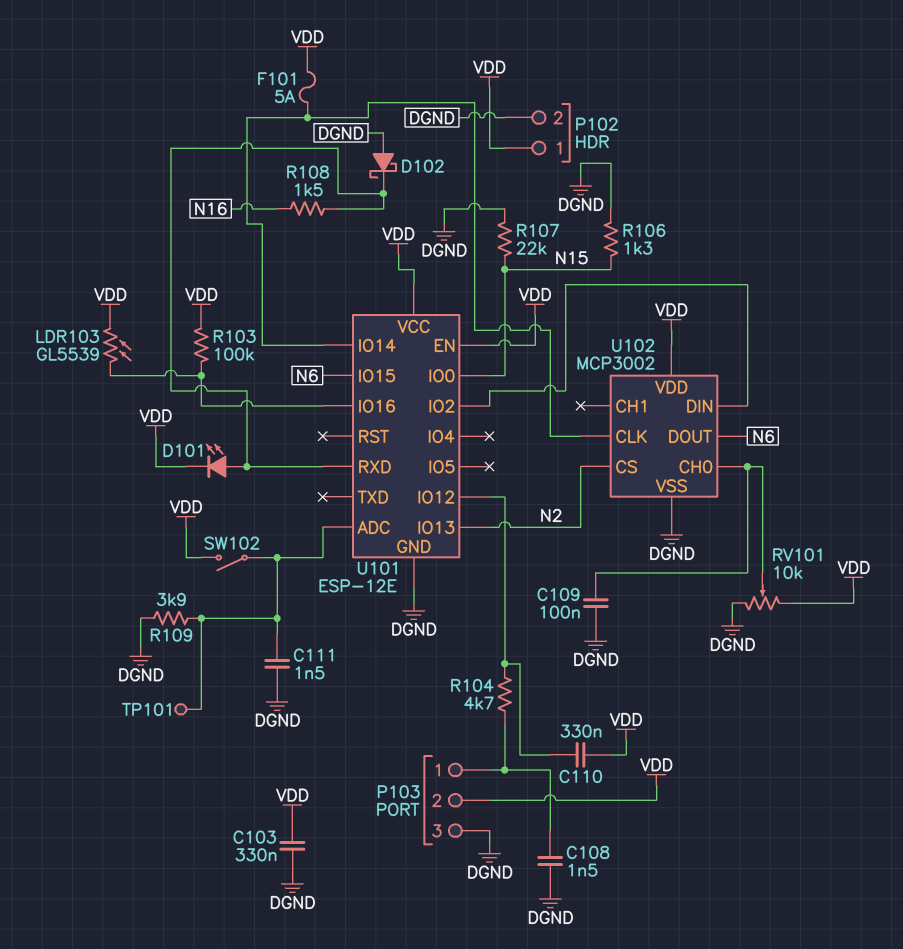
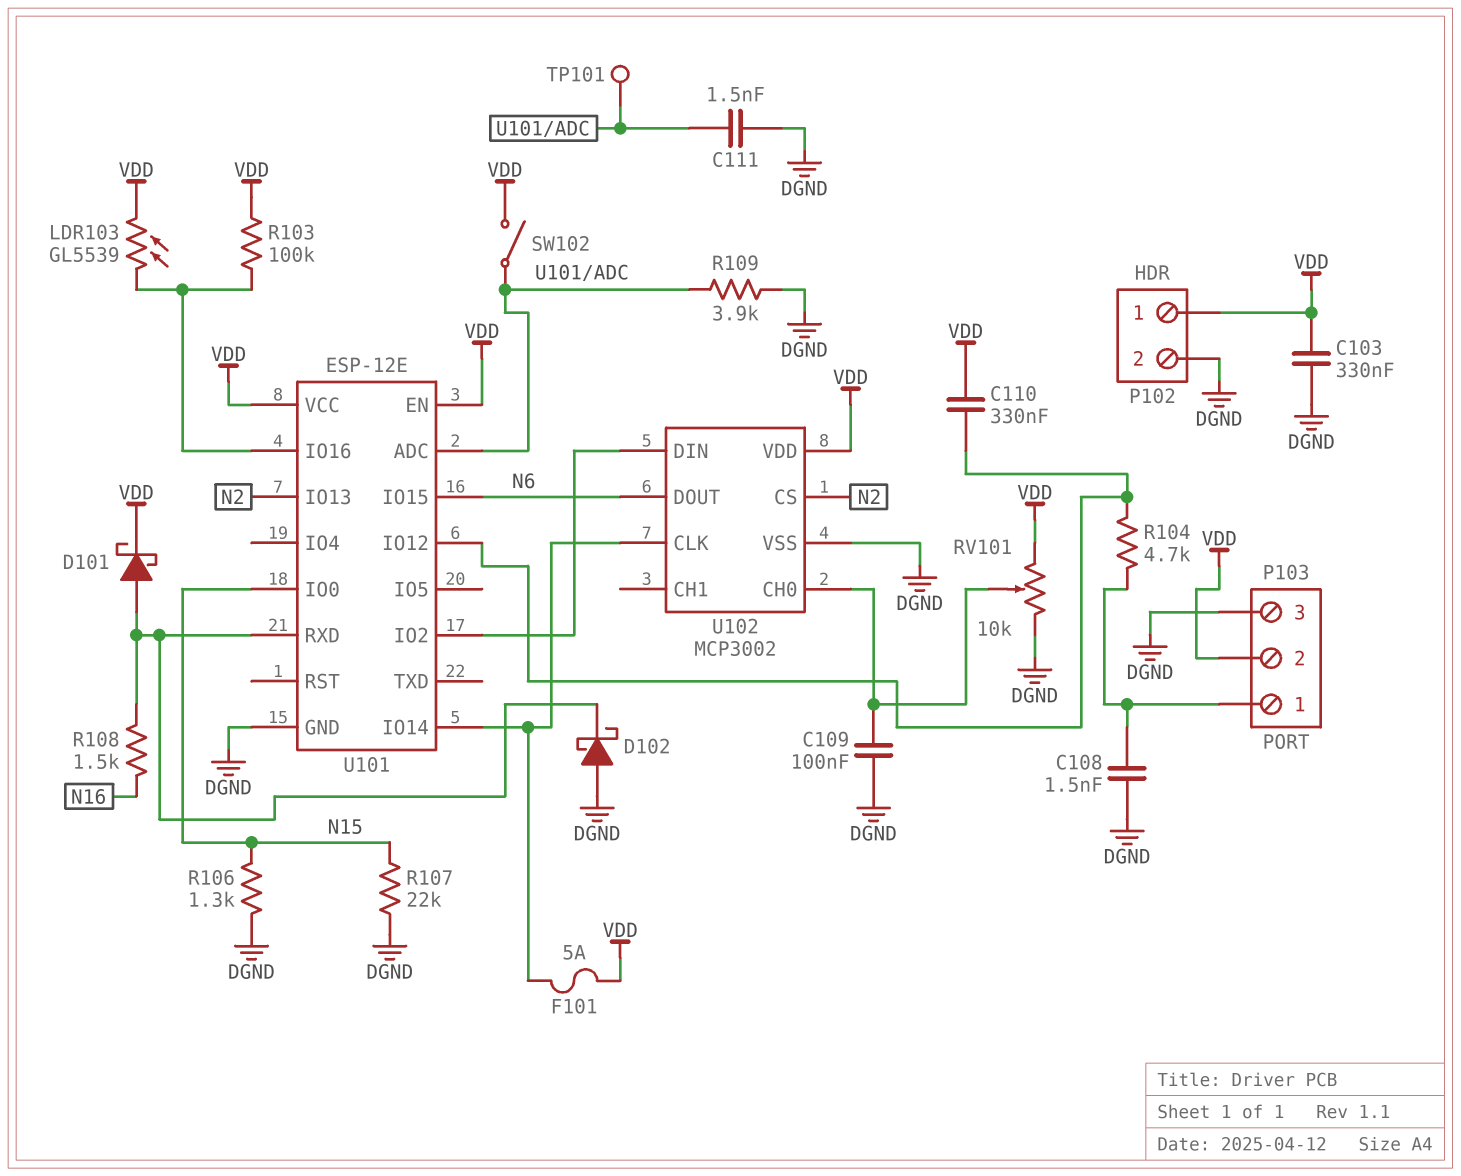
D101: LED (A U101/RXD, K VDD) -> schottky (A U101/RXD, K VDD)

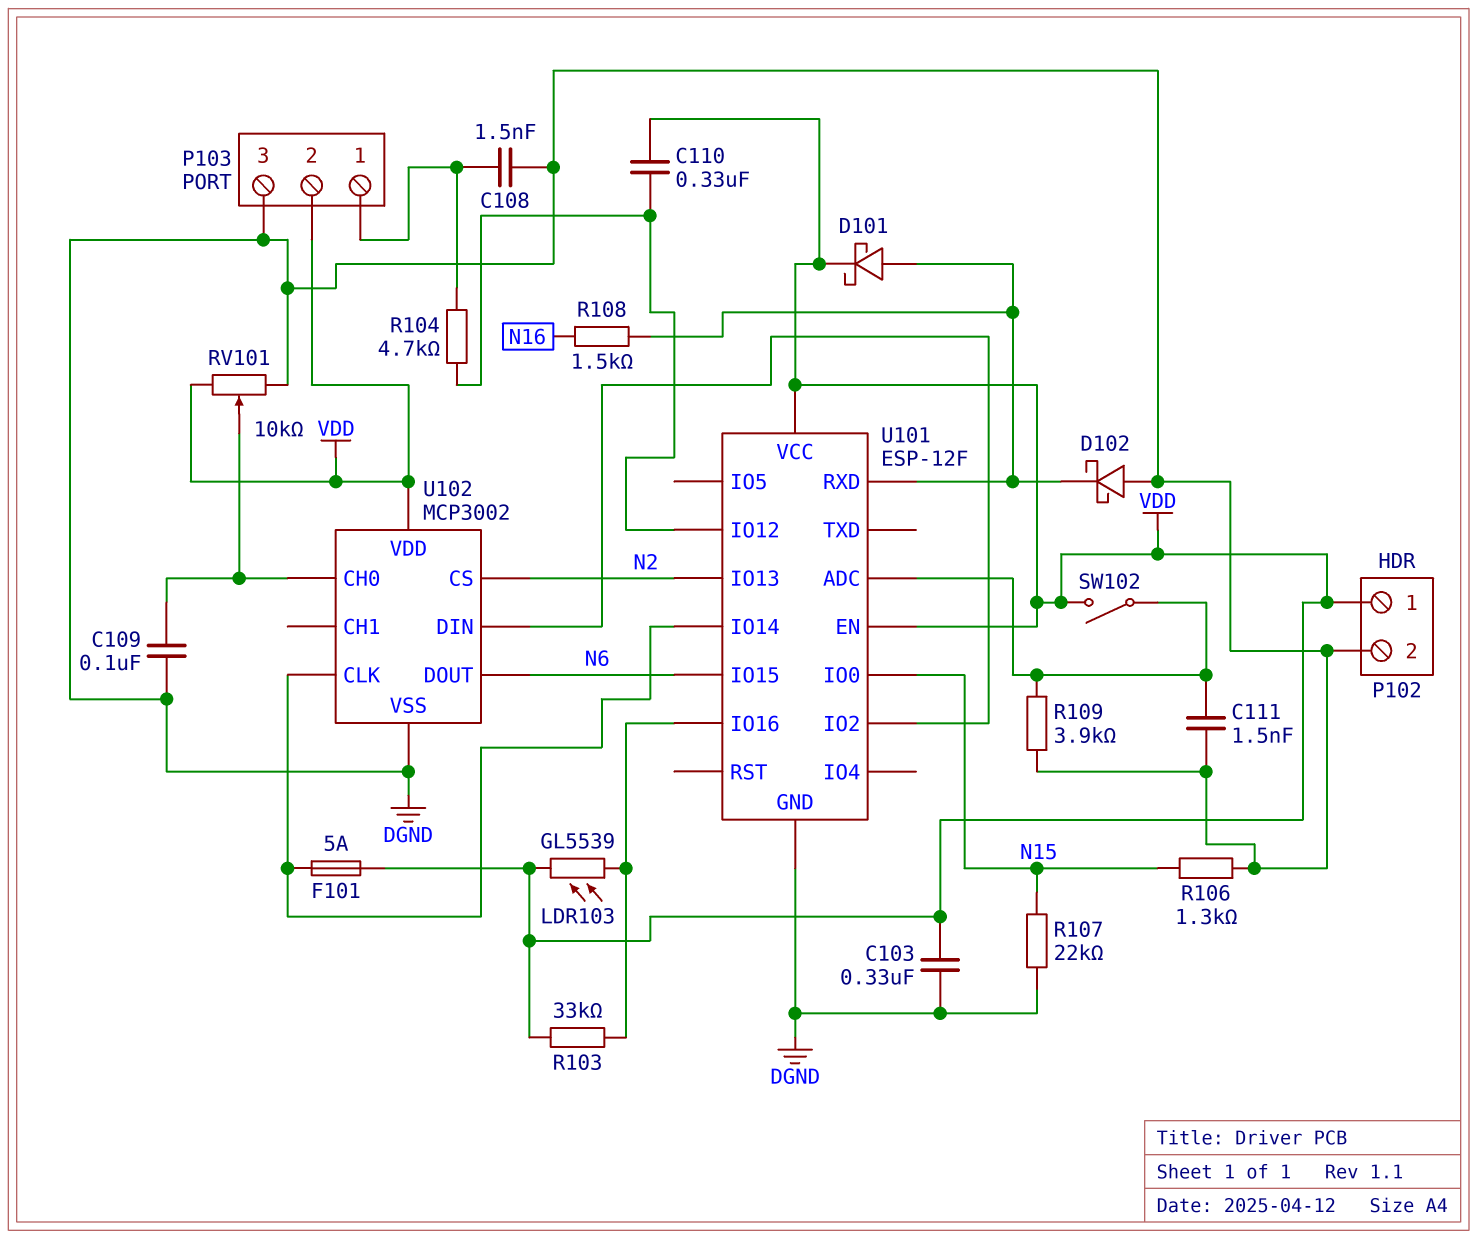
R103: 100k (U101/IO16, VDD) -> 33k (U101/IO16, VDD)
TP101: test point (U101/ADC) -> none
U101: ESP-12E -> ESP-12F

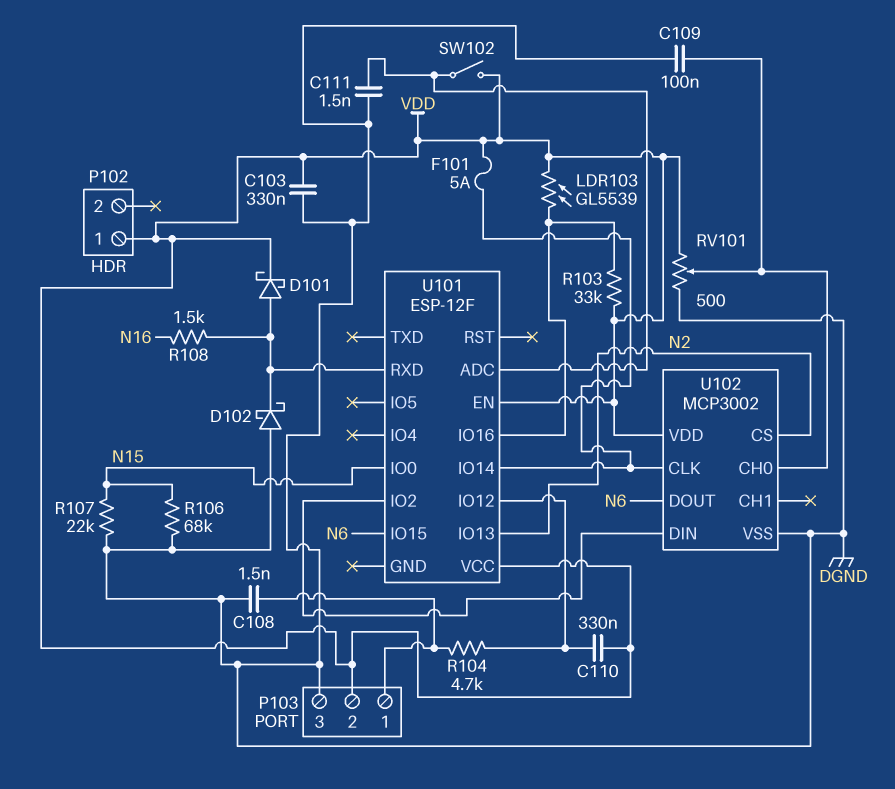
P102 pin 2: DGND -> none
R106: 1.3k (DGND, N15) -> 68k (DGND, N15)
R109: 3.9k (DGND, U101/ADC) -> none
RV101: 10k (DGND, VDD, wiper U102/CH0) -> 500 (DGND, VDD, wiper U102/CH0)
U101 pin GND: DGND -> none

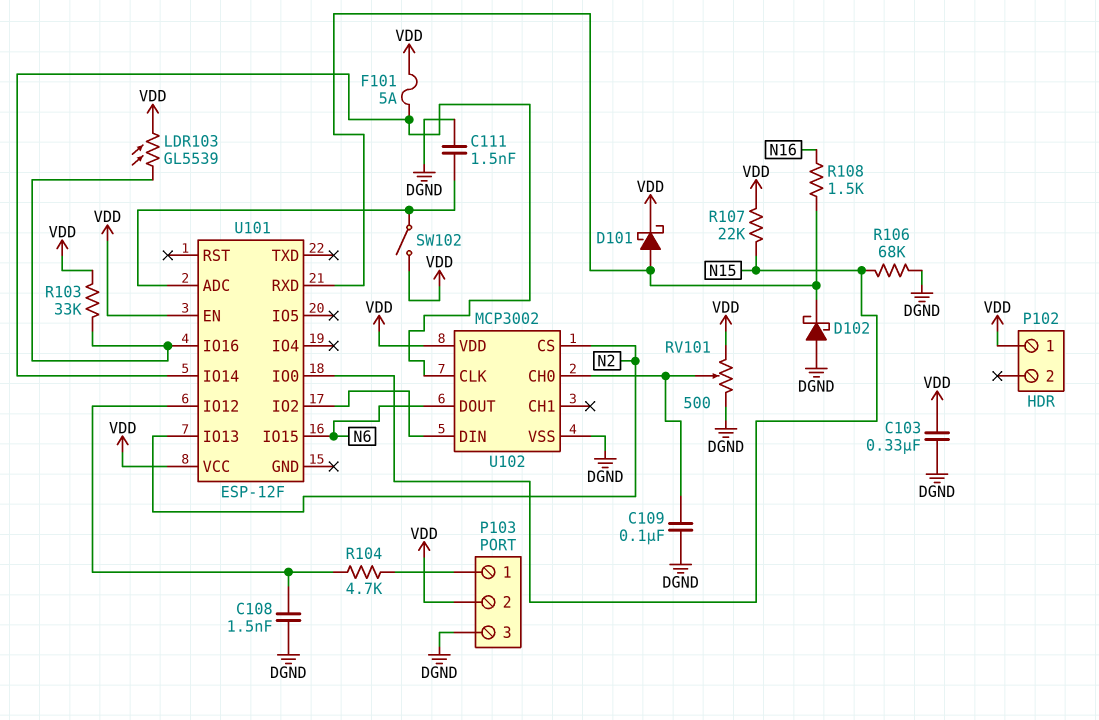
C108: 1.5nF (DGND, P103/1) -> 1.5nF (DGND, U101/IO12)
C110: 330nF (U101/IO12, VDD) -> none
R107: 22k (DGND, N15) -> 22k (N15, VDD)

